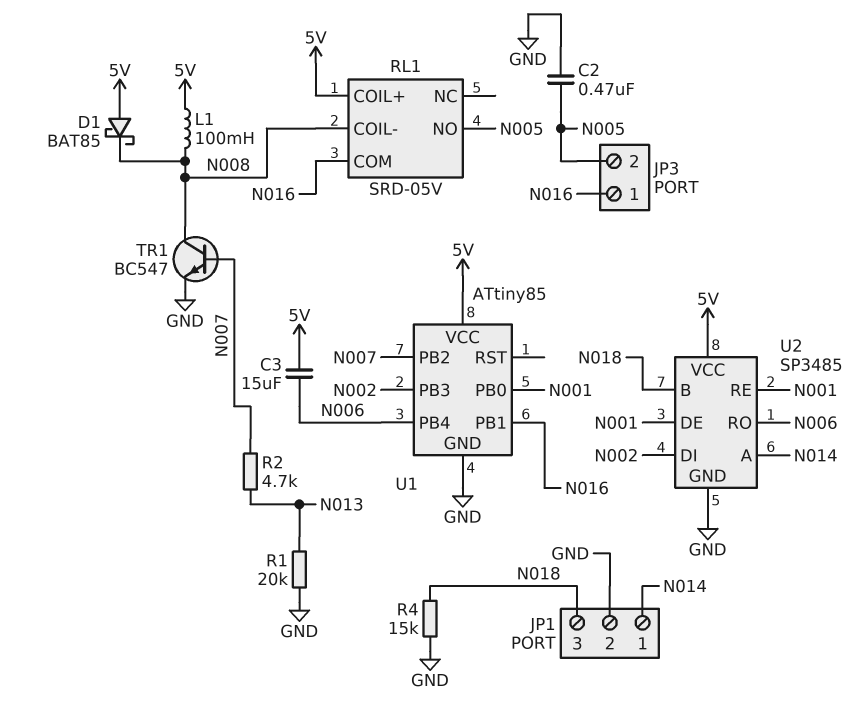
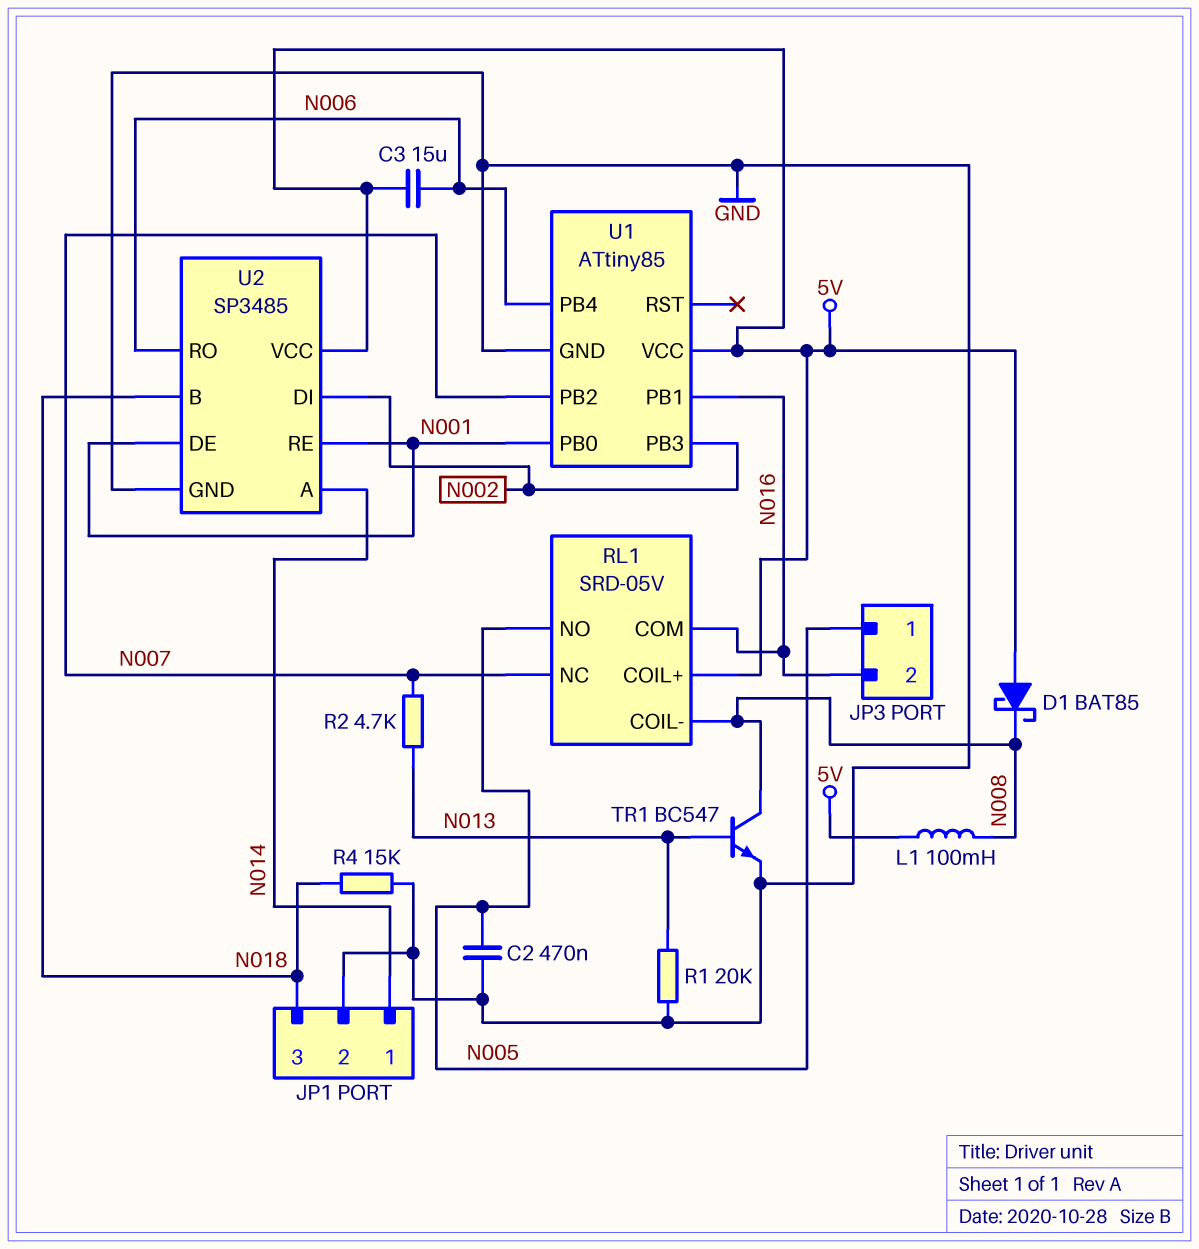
JP3 pin 1: N016 -> N005
JP3 pin 2: N005 -> N016
RL1 pin NC: none -> N007
TR1: NPN BC547 (B N007, C N008, E GND) -> NPN BC547 (B N013, C N008, E GND)

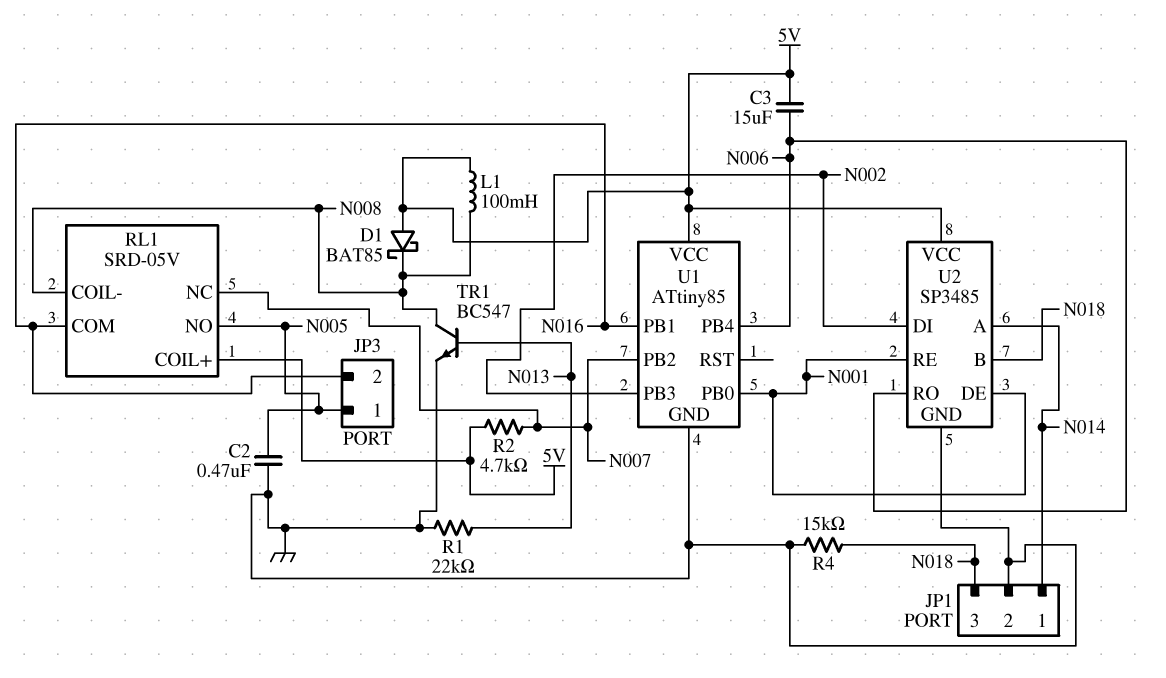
R1: 20k (GND, N013) -> 22k (GND, N013)
R2: 4.7k (N007, N013) -> 4.7k (5V, N007)

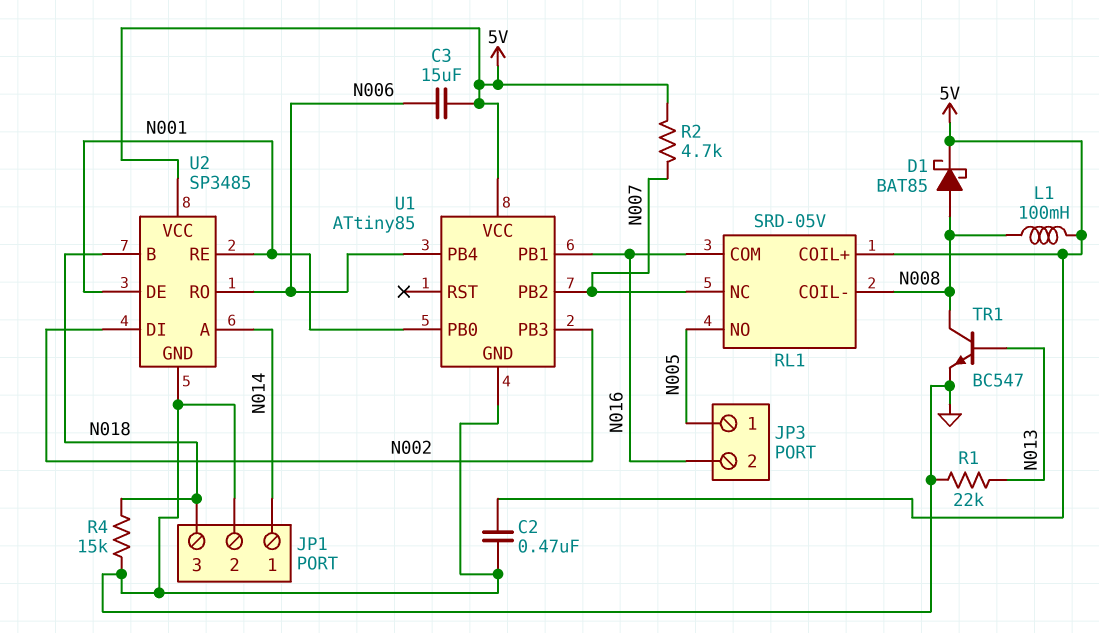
C2: 470nF (GND, N005) -> 470nF (5V, GND)
D1: schottky BAT85 (A 5V, K N008) -> schottky BAT85 (A N008, K 5V)

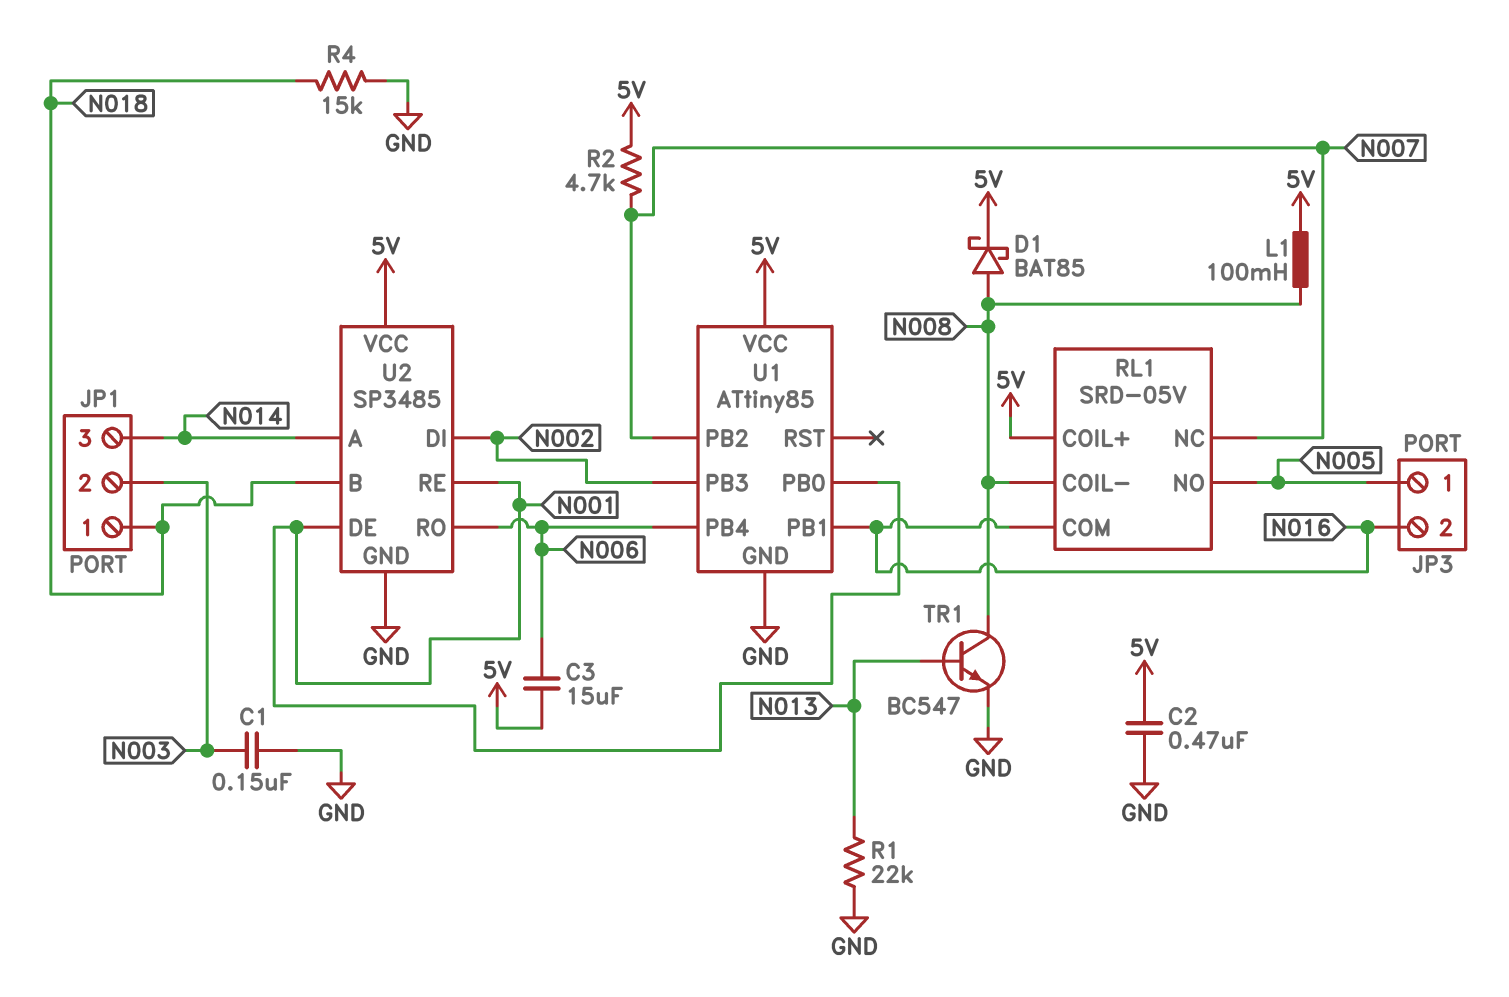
C1: none -> 150nF (GND, N003)
JP1 pin 1: N014 -> N018
JP1 pin 2: GND -> N003
JP1 pin 3: N018 -> N014

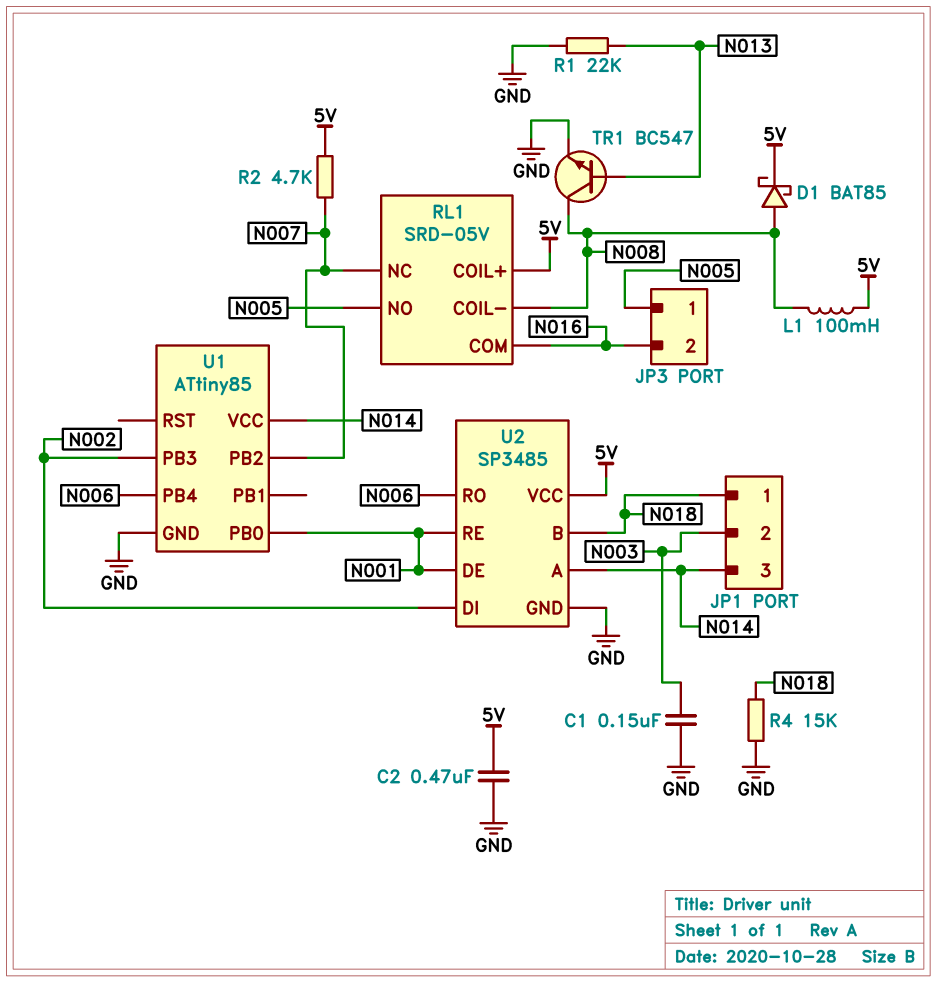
C3: 15uF (5V, N006) -> none
U1 pin PB1: N016 -> none
U1 pin VCC: 5V -> N014

